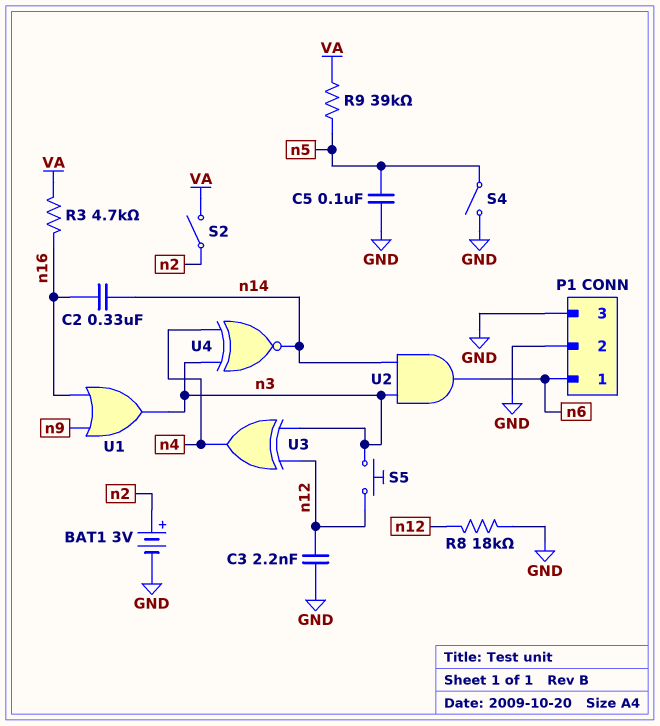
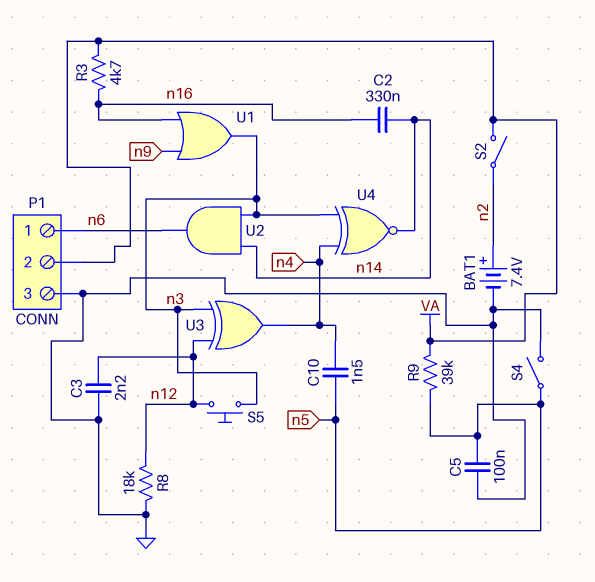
BAT1: 3V (plus n2, minus GND) -> 7.4V (plus n2, minus GND)
C10: none -> 1.5nF (n4, n5)
P1 pin 2: GND -> VA

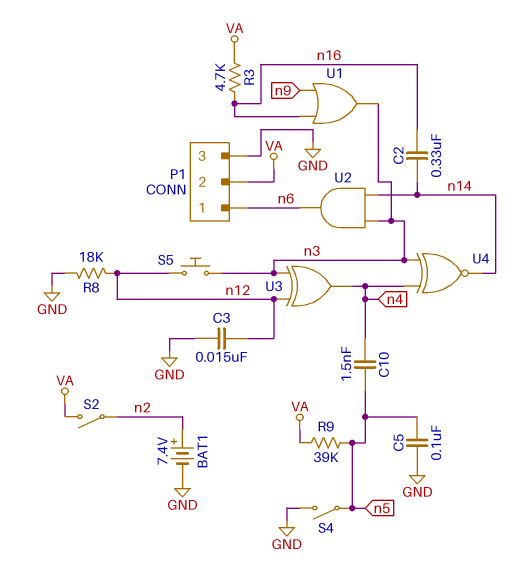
C3: 2.2nF (GND, n12) -> 15nF (GND, n12)

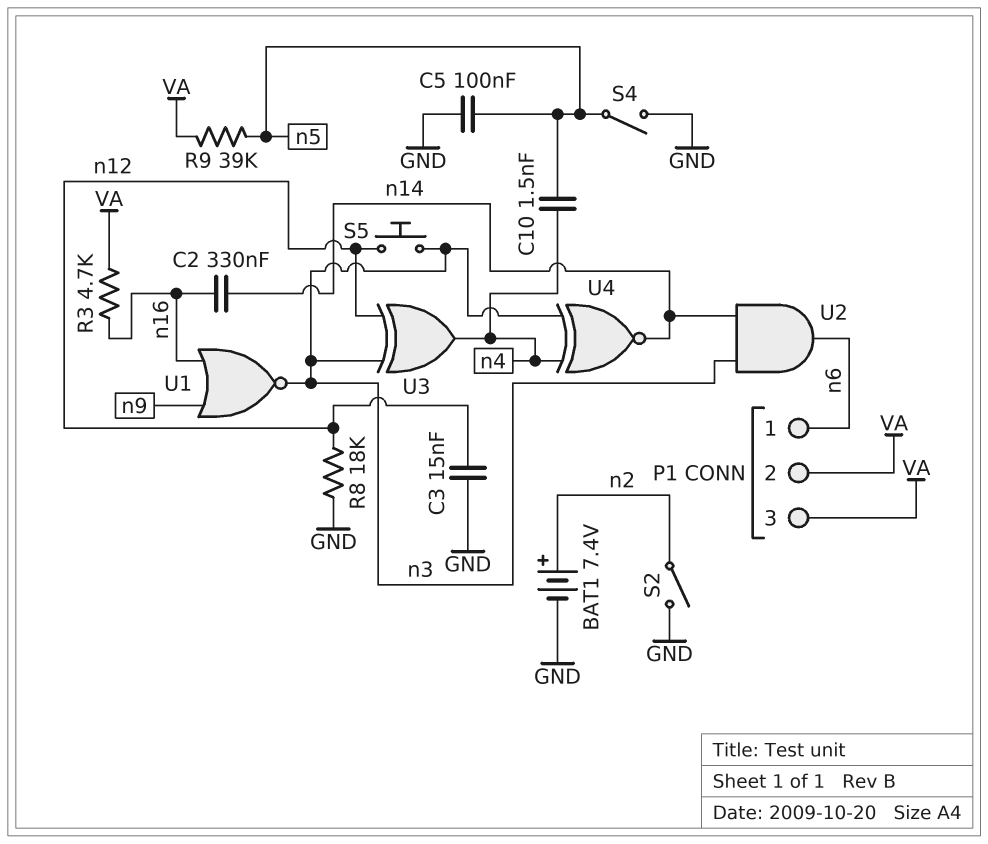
P1 pin 3: GND -> VA
S2: switch (VA, n2) -> switch (GND, n2)
U1: OR (in n9, in n16, out n3) -> NOR (in n9, in n16, out n3)

